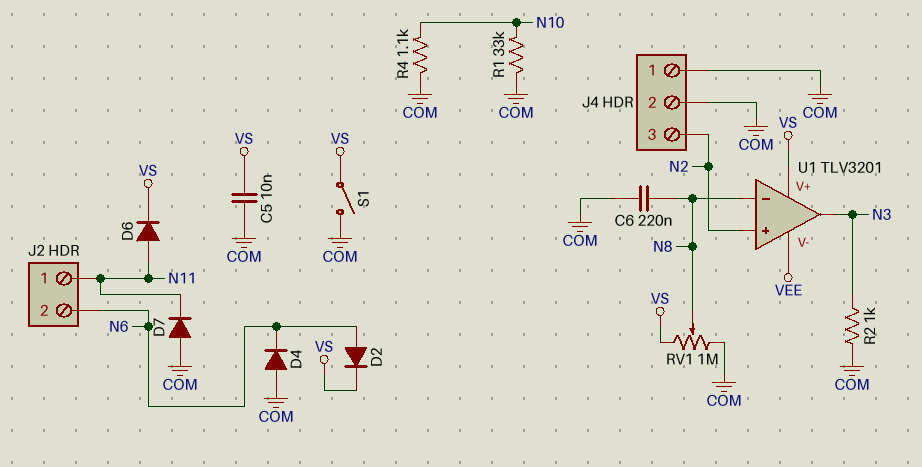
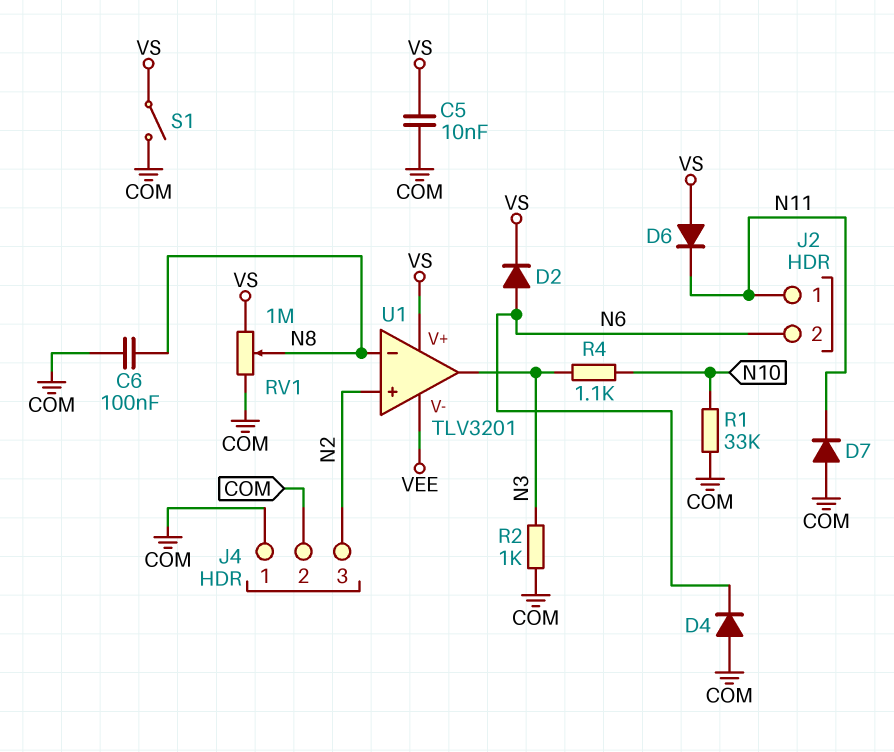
C6: 220nF (COM, N8) -> 100nF (COM, N8)
D6: diode (A N11, K VS) -> diode (A VS, K N11)
R4: 1.1k (COM, N10) -> 1.1k (N3, N10)

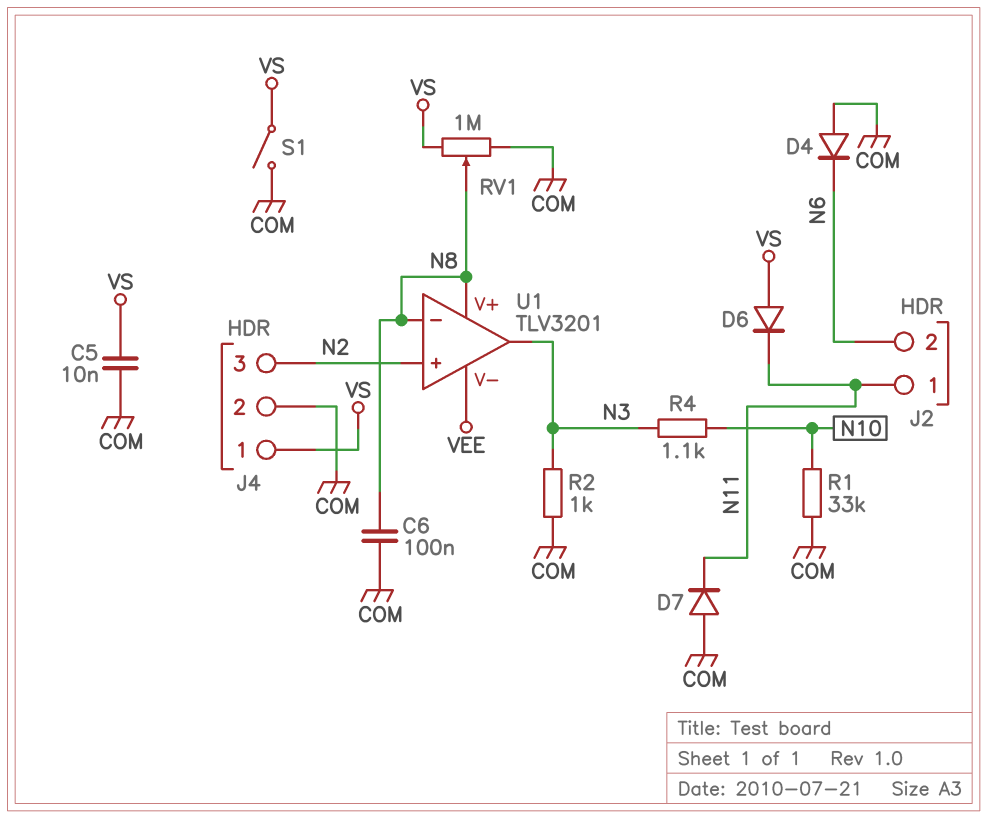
D2: diode (A N6, K VS) -> none
J4 pin 1: COM -> VS
U1 pin V+: VS -> N8

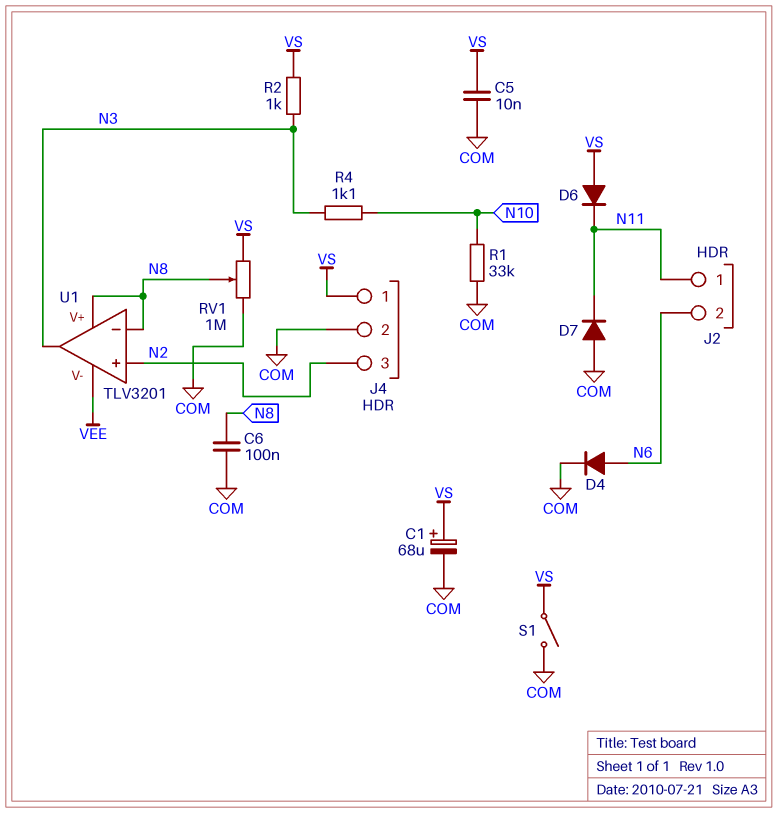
C1: none -> 68uF (plus VS, minus COM)
D4: diode (A COM, K N6) -> diode (A N6, K COM)
R2: 1k (COM, N3) -> 1k (N3, VS)

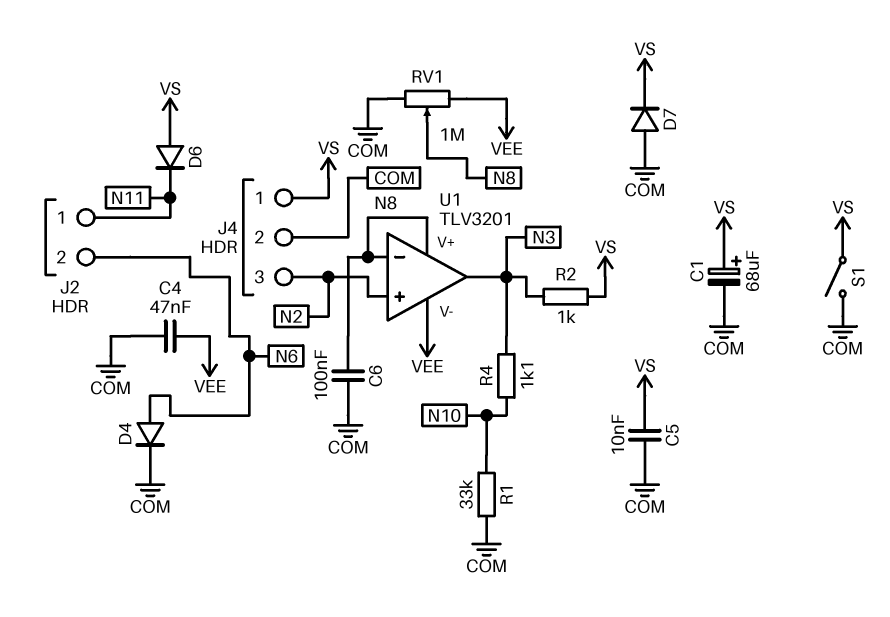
C4: none -> 47nF (COM, VEE)
D7: diode (A COM, K N11) -> diode (A COM, K VS)
RV1: 1M (COM, VS, wiper N8) -> 1M (COM, VEE, wiper N8)

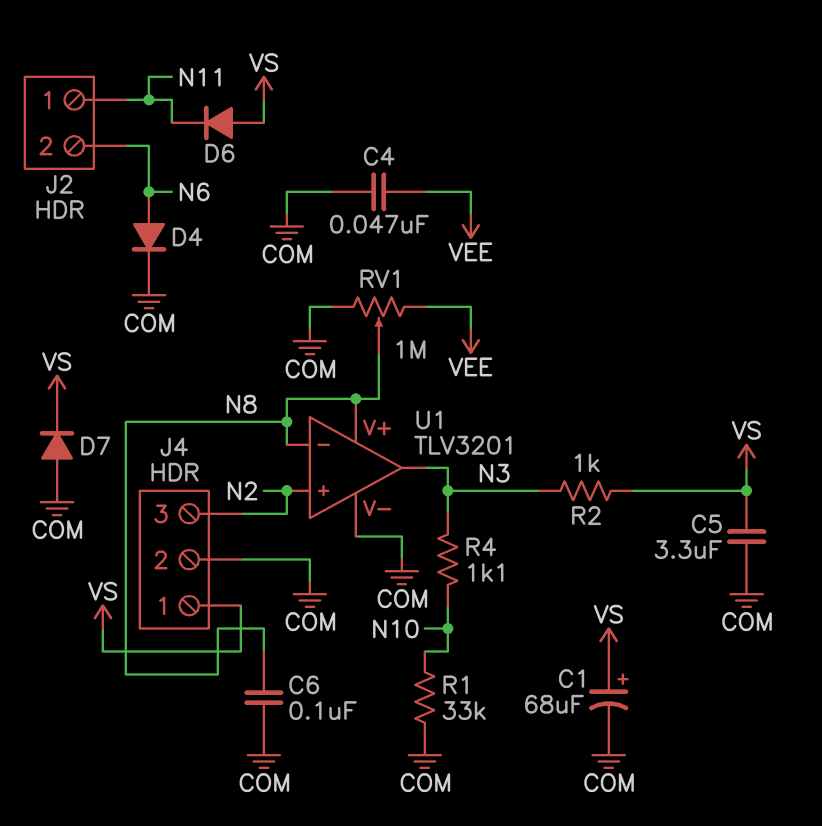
C5: 10nF (COM, VS) -> 3.3uF (COM, VS)
S1: switch (COM, VS) -> none
U1 pin V-: VEE -> COM

